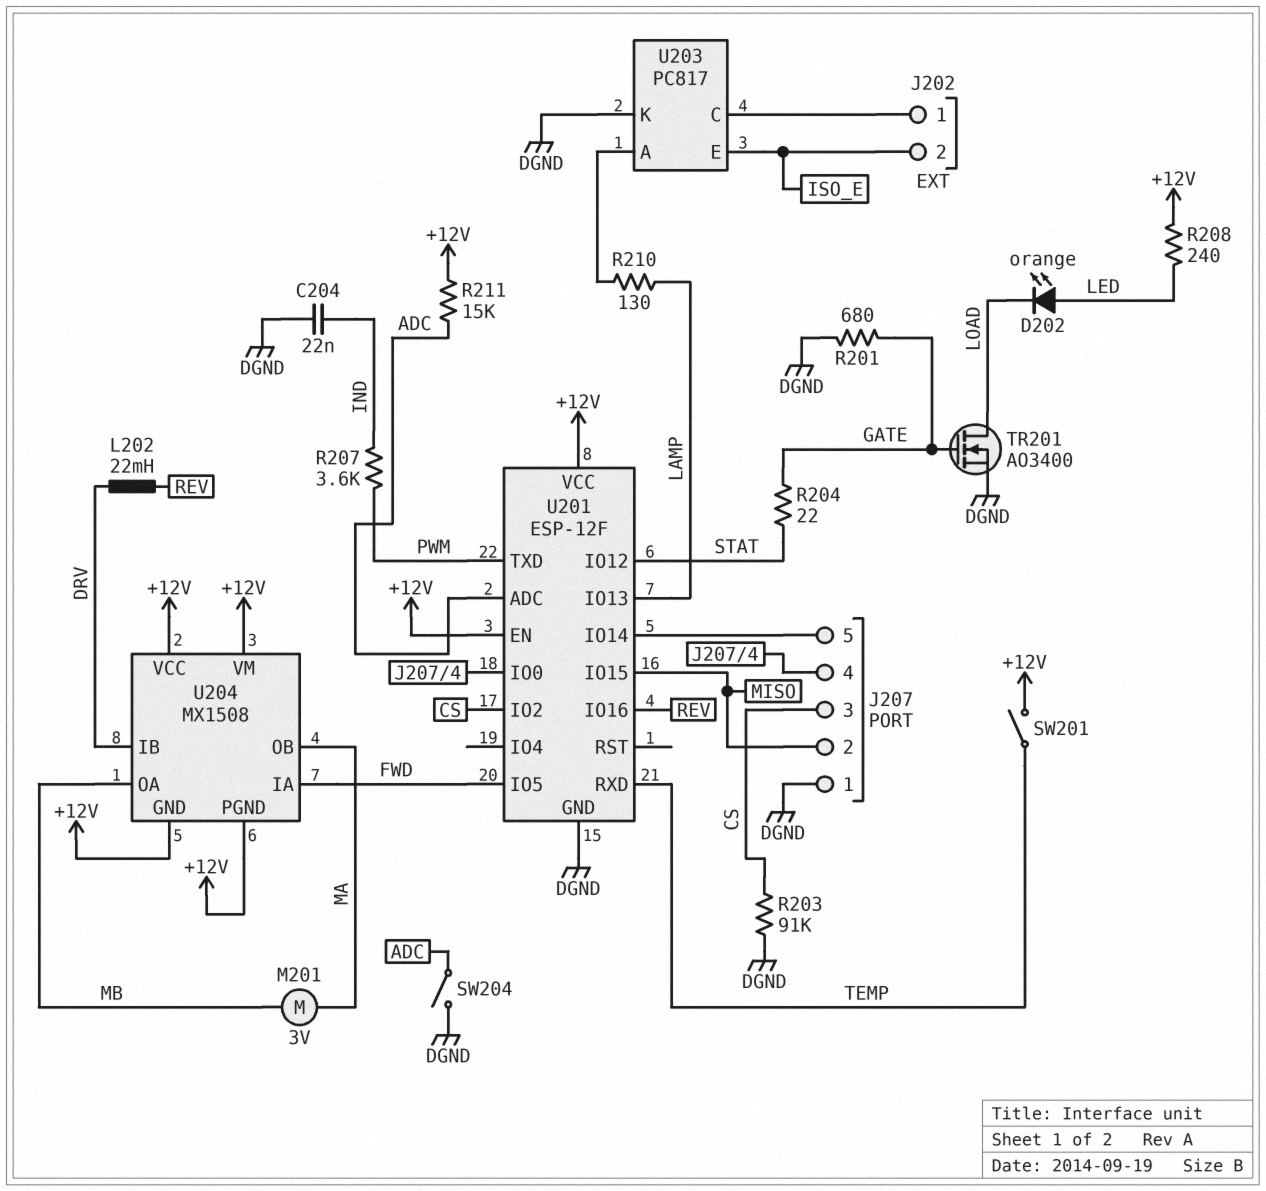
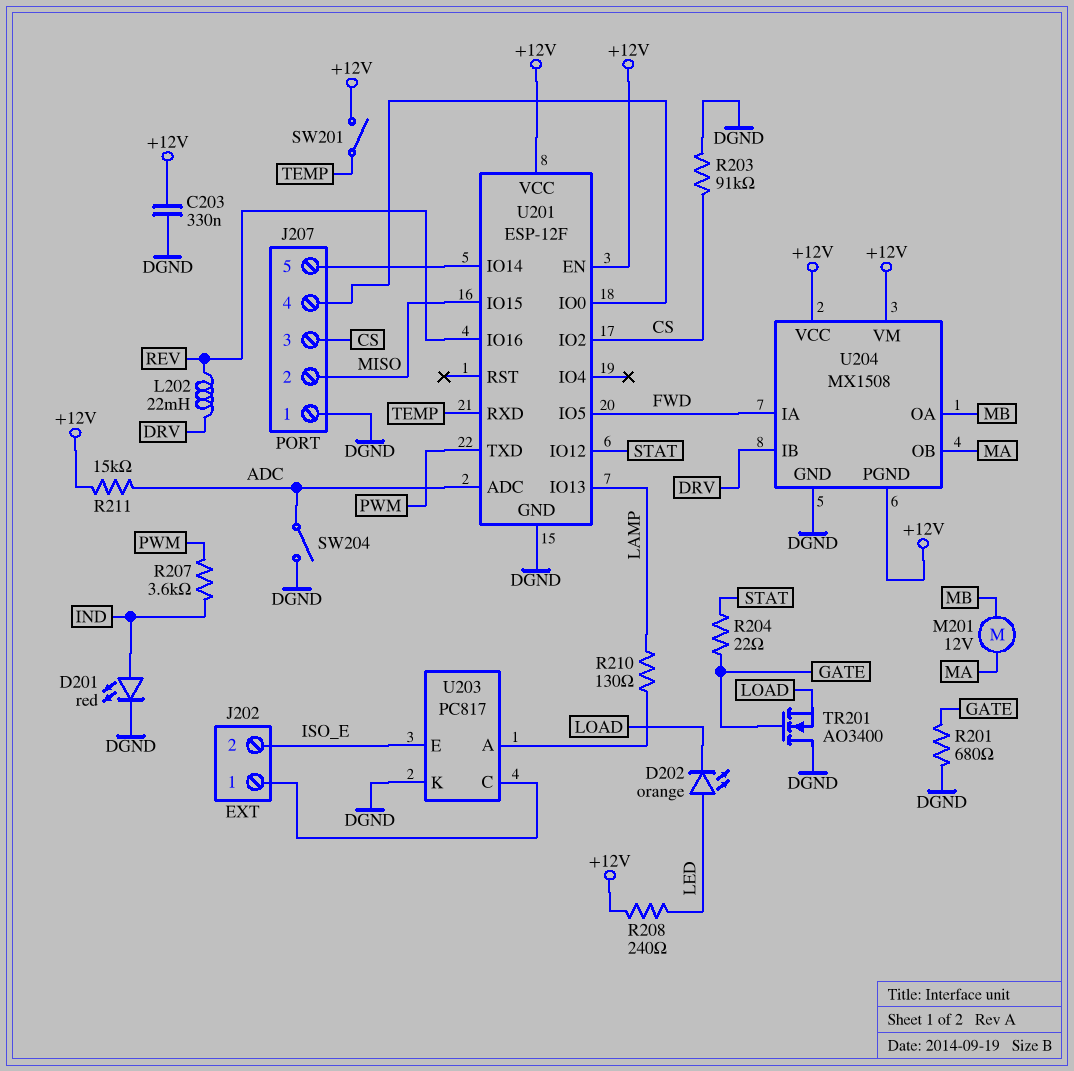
C203: none -> 330nF (+12V, DGND)
C204: 22nF (DGND, IND) -> none
D201: none -> LED red (A IND, K DGND)
M201: motor 3V (MA, MB) -> motor 12V (MA, MB)
TR201: NMOS AO3400 (G GATE, D LOAD, S DGND) -> NMOS AO3400 (G GATE, D DGND, S LOAD)
U204 pin GND: +12V -> DGND

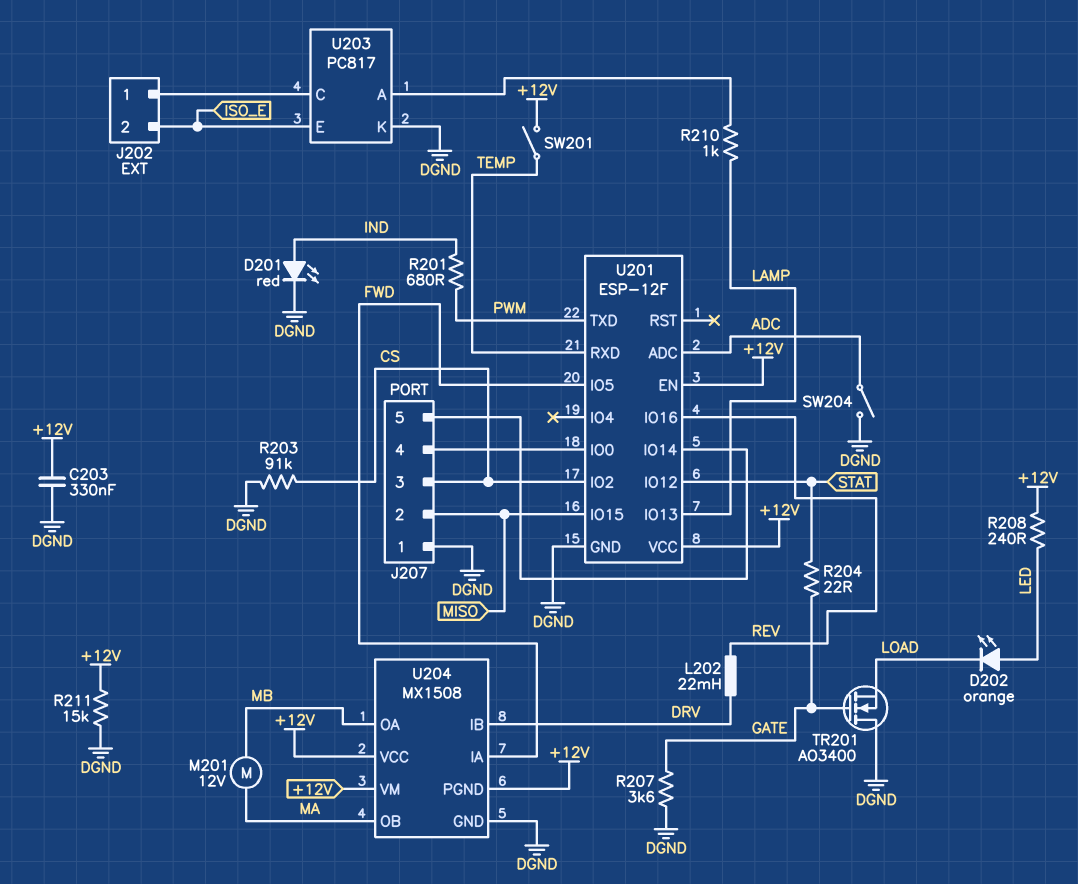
R201: 680 (DGND, GATE) -> 680 (IND, PWM)
R207: 3.6k (IND, PWM) -> 3.6k (DGND, GATE)
R210: 130 (LAMP, U203/A) -> 1k (LAMP, U203/A)
R211: 15k (+12V, ADC) -> 15k (+12V, DGND)

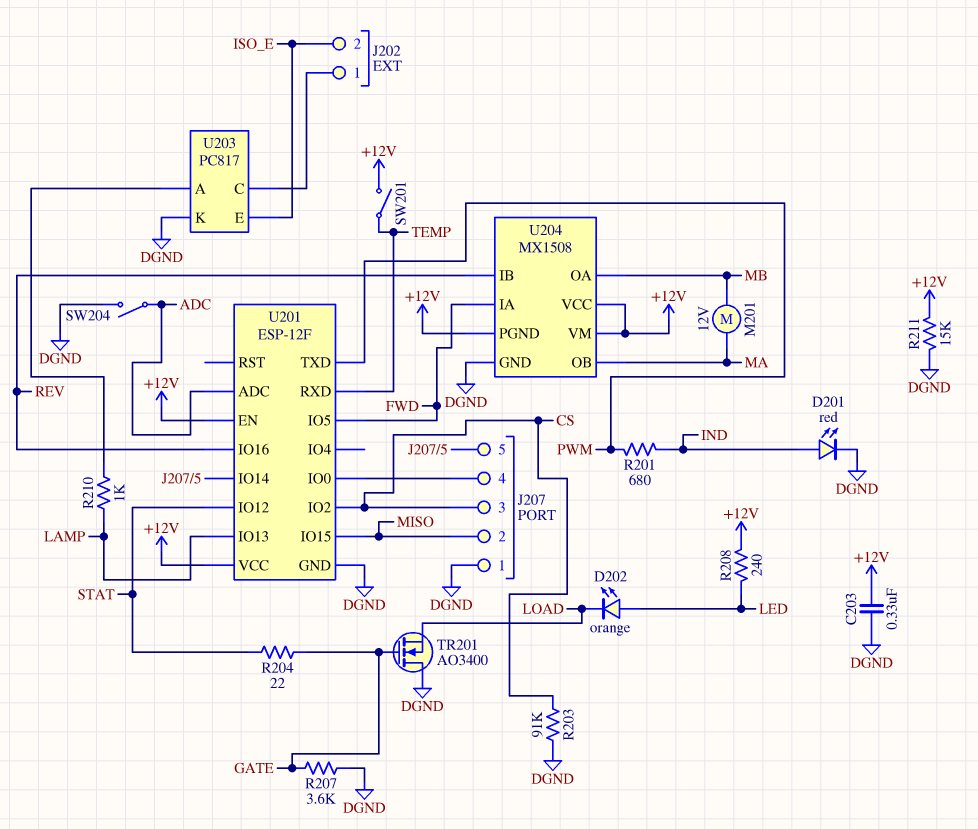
L202: 22mH (DRV, REV) -> none
U204 pin IB: DRV -> REV

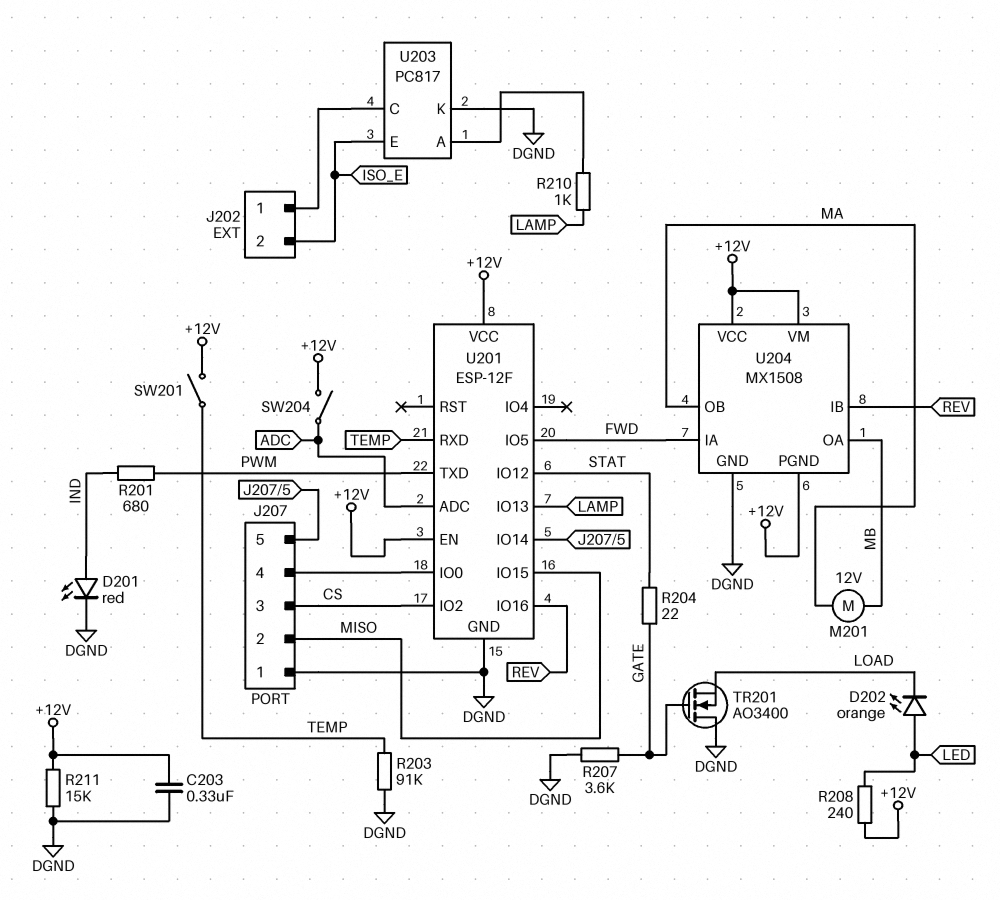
R203: 91k (CS, DGND) -> 91k (DGND, TEMP)
SW204: switch (ADC, DGND) -> switch (+12V, ADC)

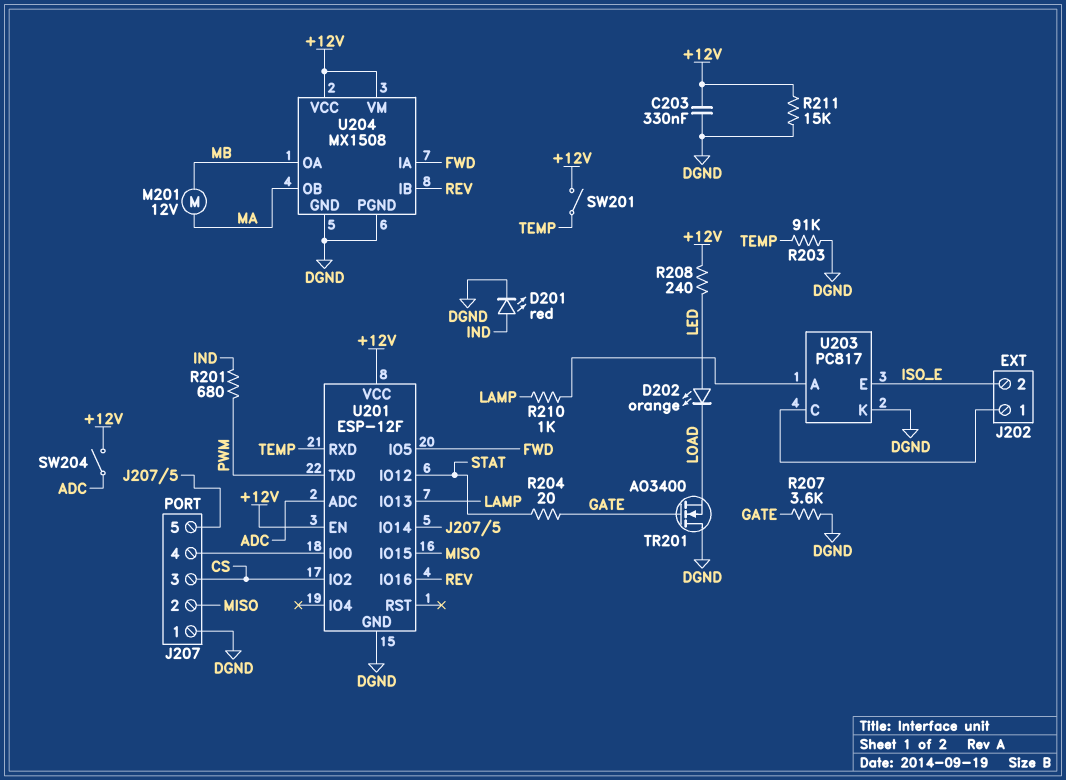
R204: 22 (GATE, STAT) -> 20 (GATE, STAT)
U204 pin PGND: +12V -> DGND

